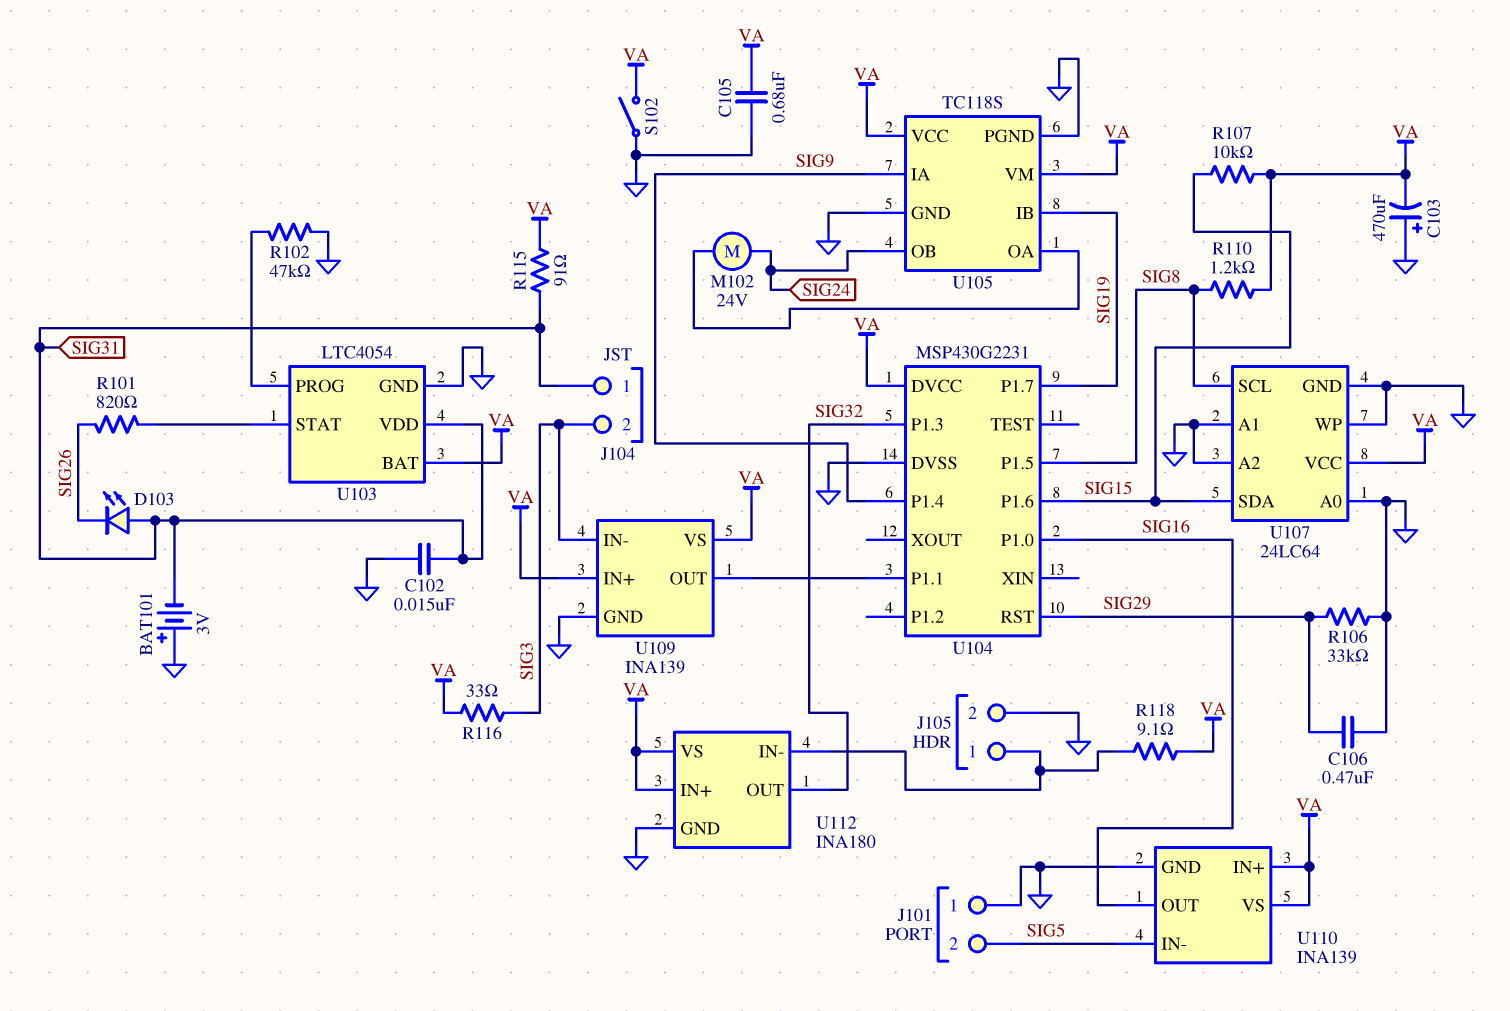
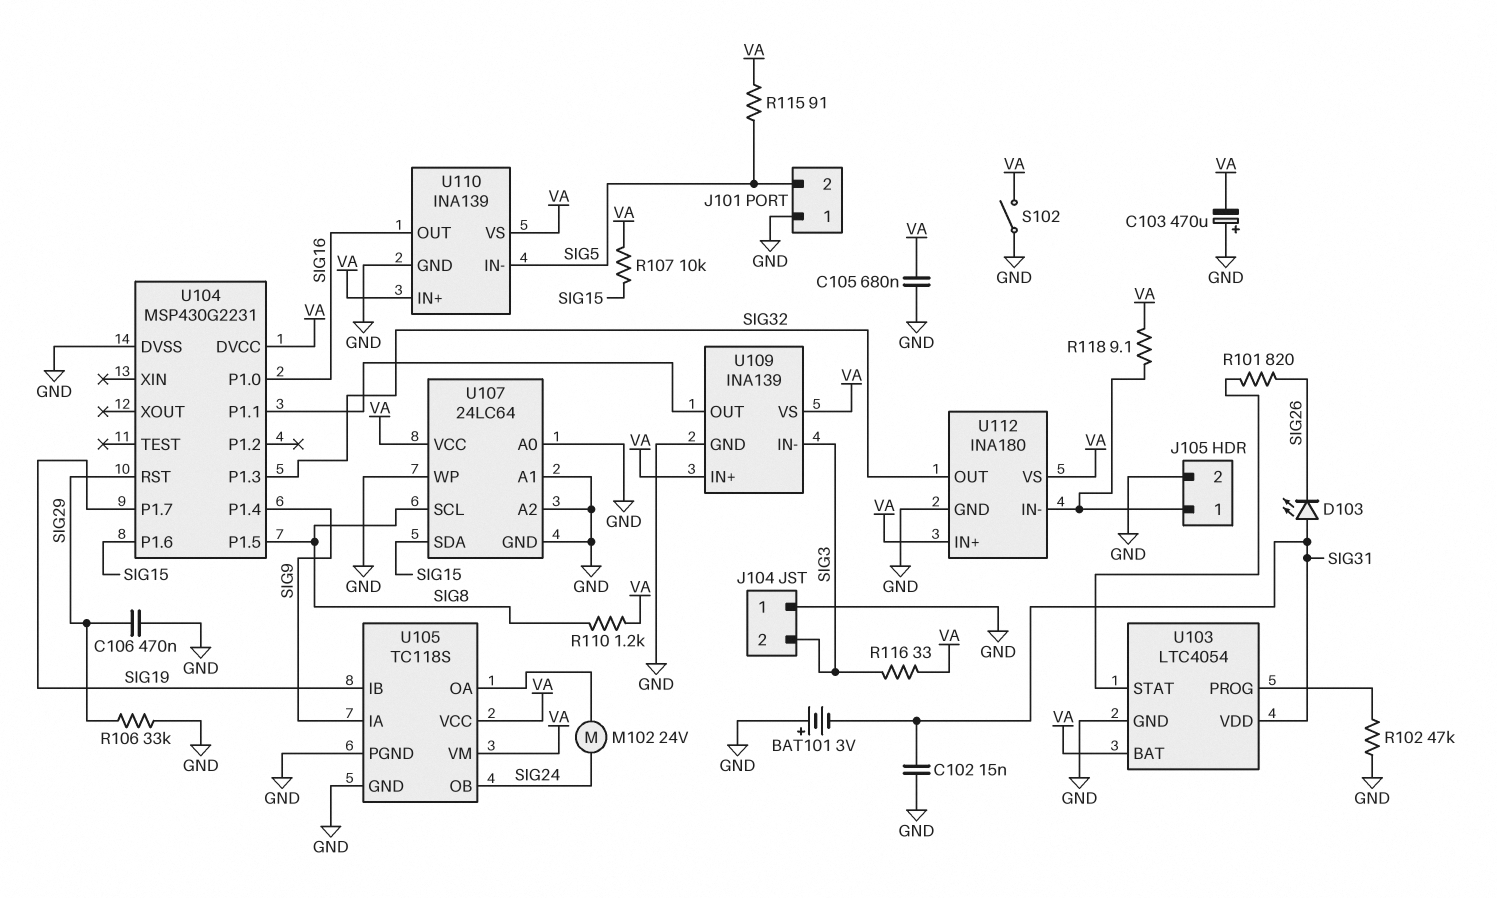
J104 pin 1: SIG31 -> GND
R115: 91 (SIG31, VA) -> 91 (SIG5, VA)

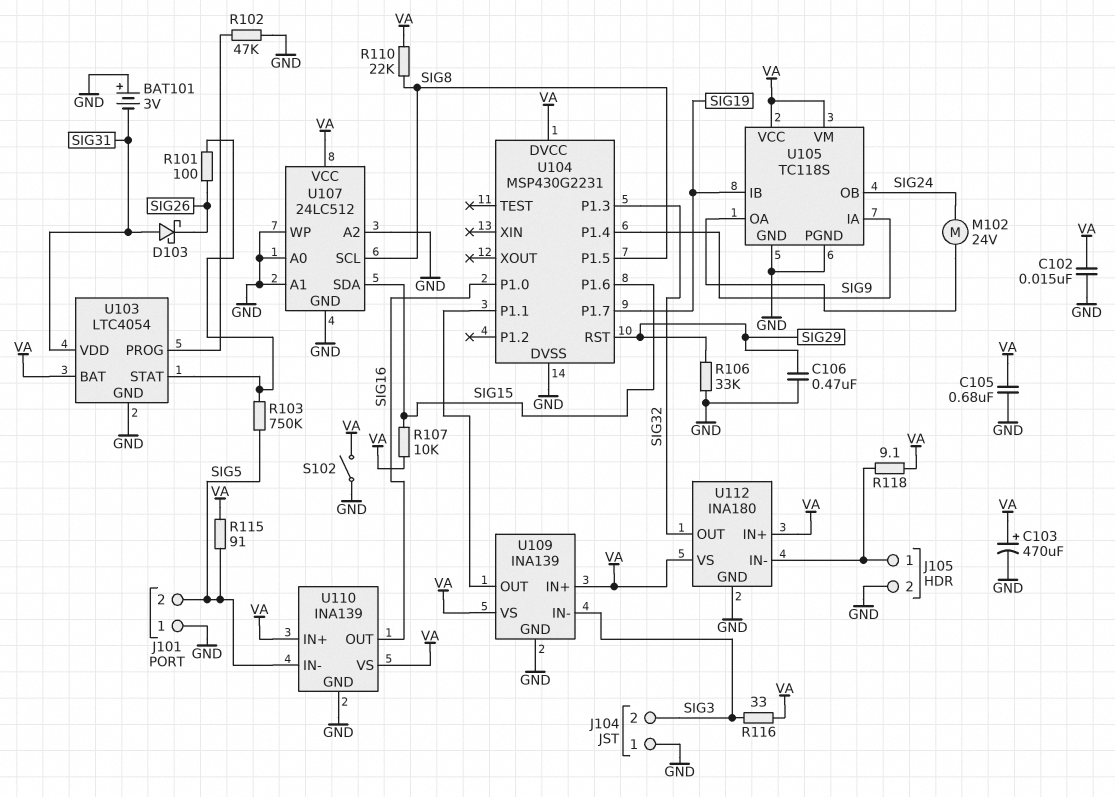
C102: 15nF (GND, SIG31) -> 15nF (GND, VA)
C103: 470uF (plus GND, minus VA) -> 470uF (plus VA, minus GND)
D103: LED (A SIG31, K SIG26) -> schottky (A SIG31, K SIG26)
R101: 820 (SIG26, U103/STAT) -> 100 (SIG26, U103/STAT)
R103: none -> 750k (SIG5, U103/STAT)
R110: 1.2k (SIG8, VA) -> 22k (SIG8, VA)
U107: 24LC64 -> 24LC512

